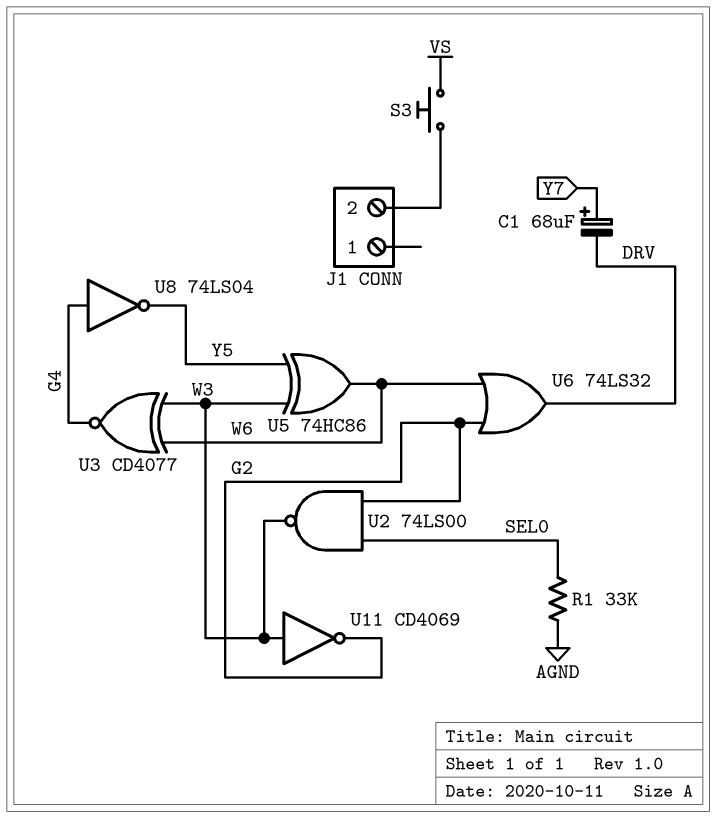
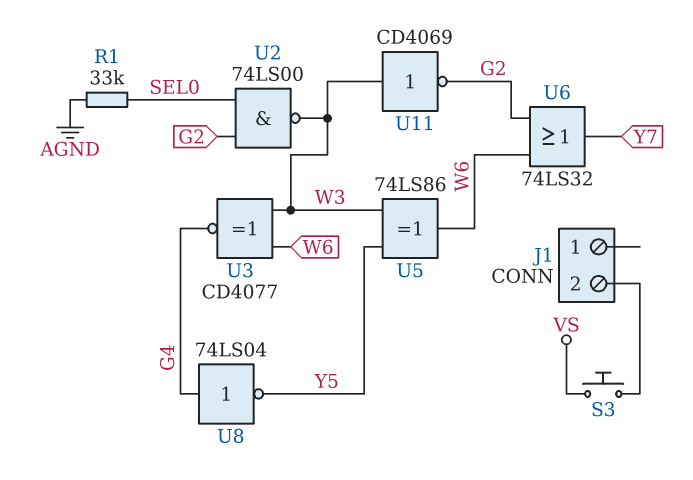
C1: 68uF (plus Y7, minus DRV) -> none
U5: XOR 74HC86 (in W3, in Y5, out W6) -> XOR 74LS86 (in W3, in Y5, out W6)
U6: OR 74LS32 (in G2, in W6, out DRV) -> OR 74LS32 (in G2, in W6, out Y7)

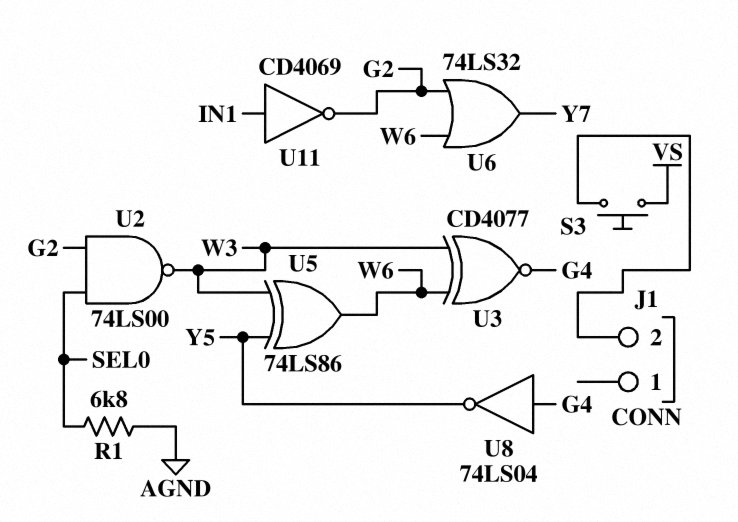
R1: 33k (AGND, SEL0) -> 6.8k (AGND, SEL0)
U11: NOT CD4069 (in W3, out G2) -> NOT CD4069 (in IN1, out G2)

